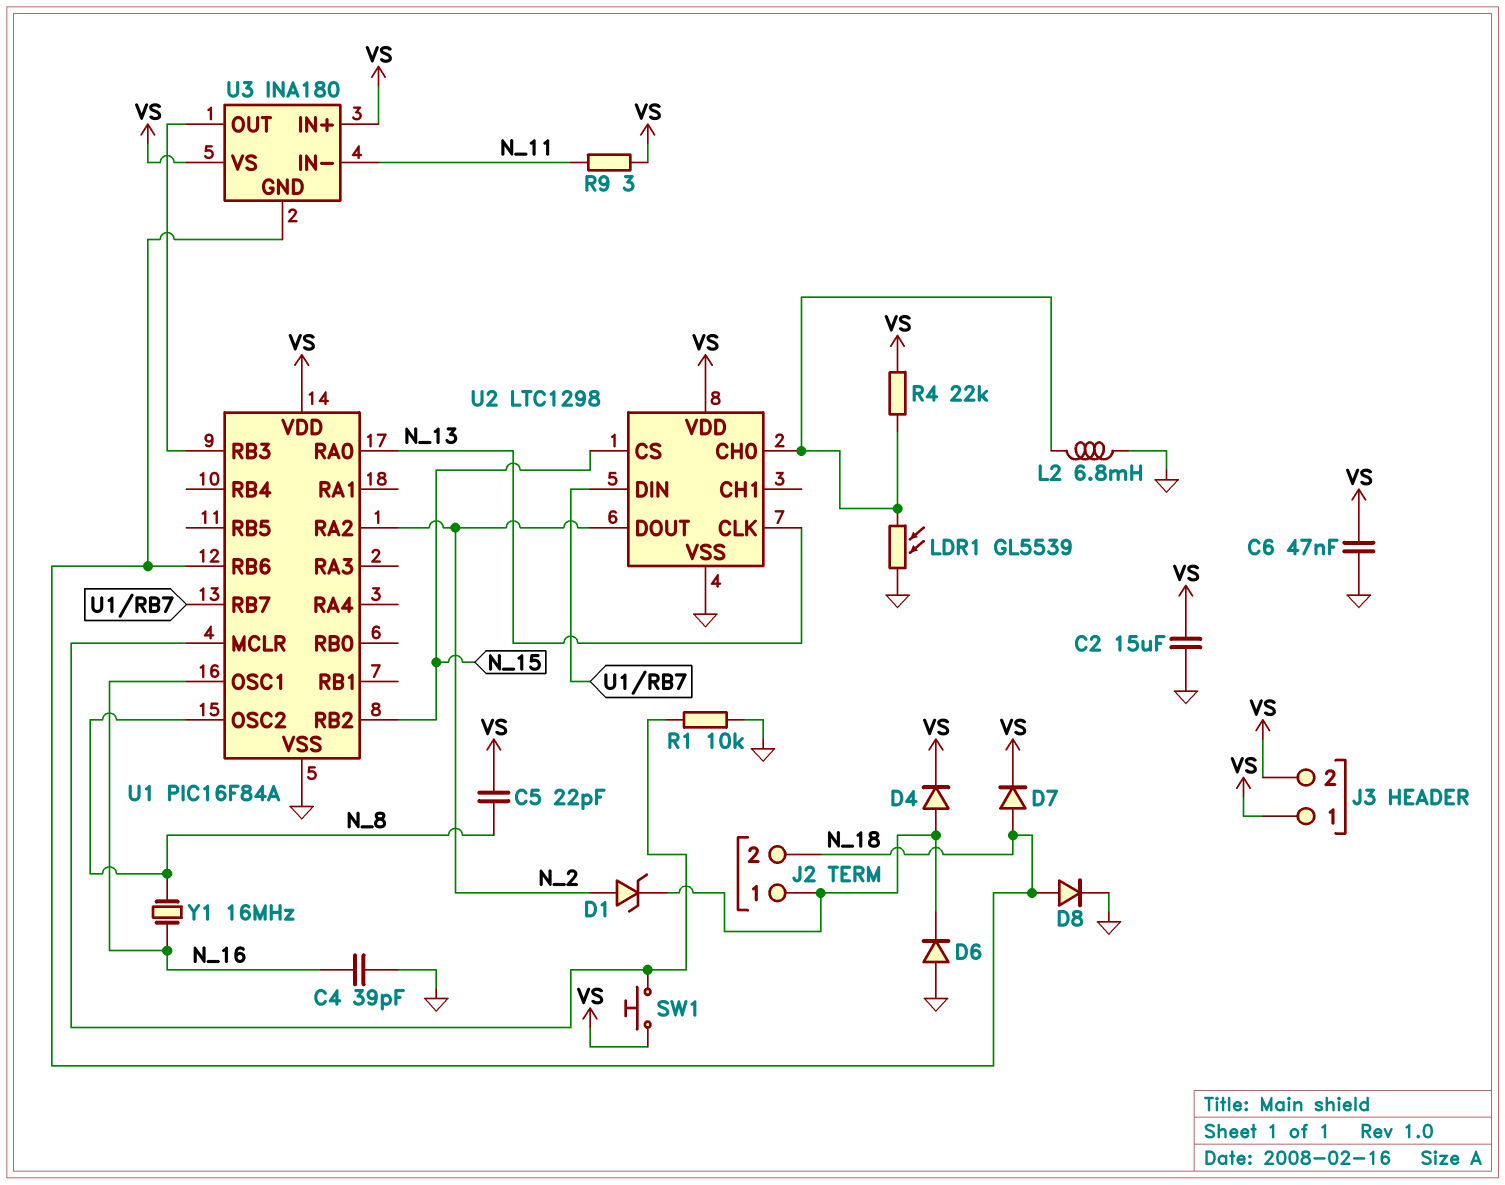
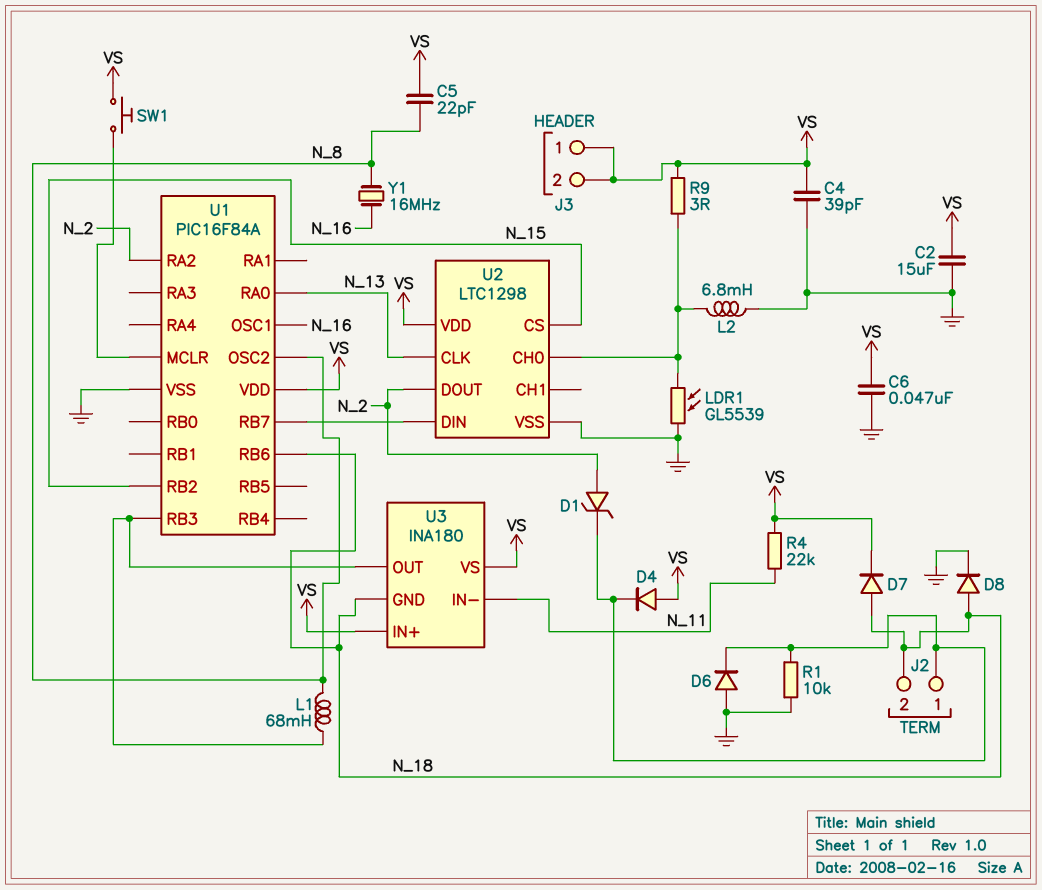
C4: 39pF (GND, N_16) -> 39pF (GND, VS)
D4: diode (A J2/1, K VS) -> diode (A VS, K J2/1)
L1: none -> 68mH (N_8, U1/RB3)
R1: 10k (GND, U1/MCLR) -> 10k (GND, J2/1)
R4: 22k (U2/CH0, VS) -> 22k (N_11, VS)
R9: 3 (N_11, VS) -> 3 (U2/CH0, VS)

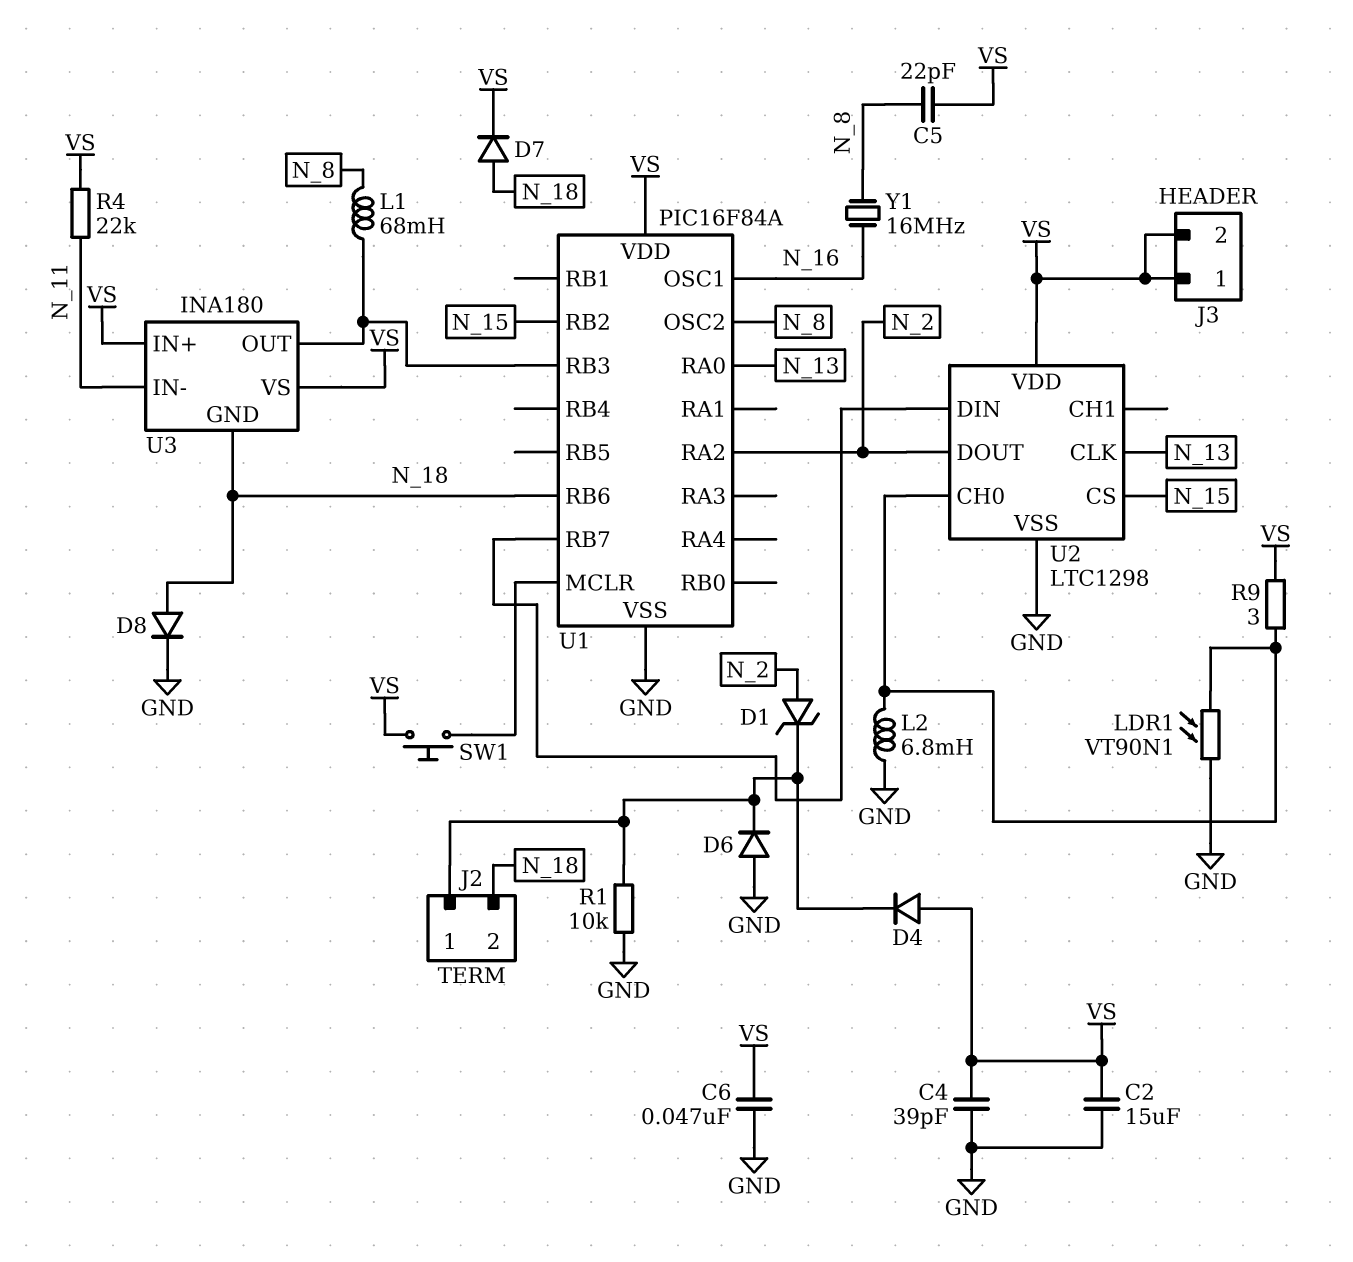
LDR1: GL5539 (GND, U2/CH0) -> VT90N1 (GND, U2/CH0)

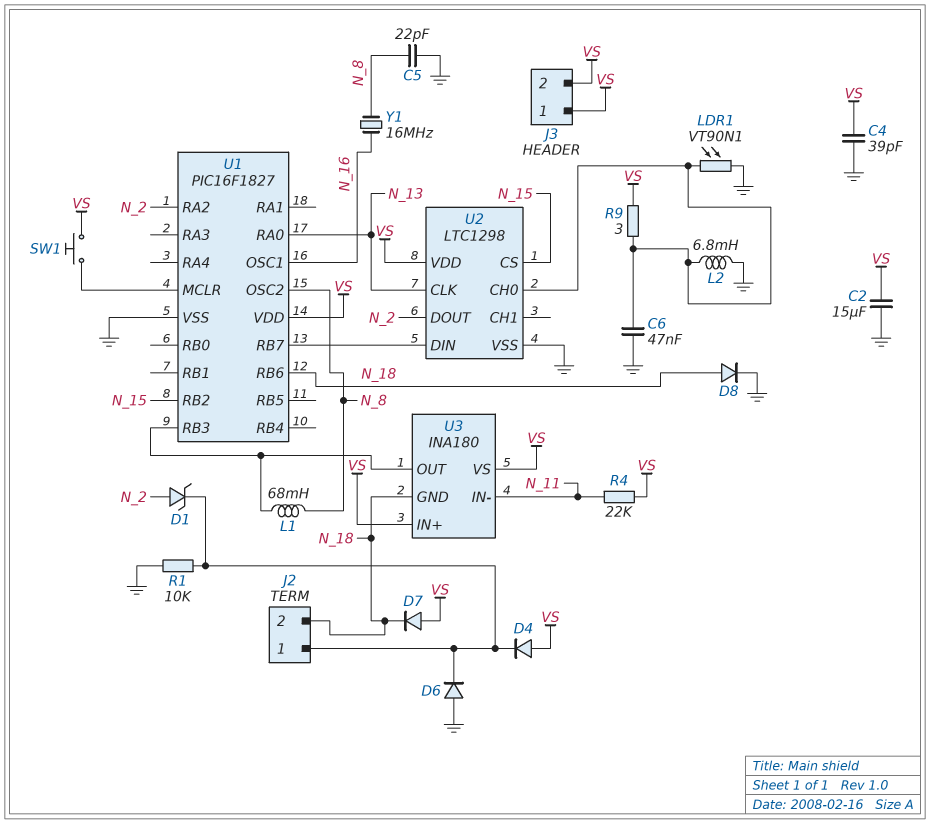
C5: 22pF (N_8, VS) -> 22pF (GND, N_8)
C6: 47nF (GND, VS) -> 47nF (GND, U2/CH0)
D7: diode (A N_18, K VS) -> diode (A VS, K N_18)
U1: PIC16F84A -> PIC16F1827

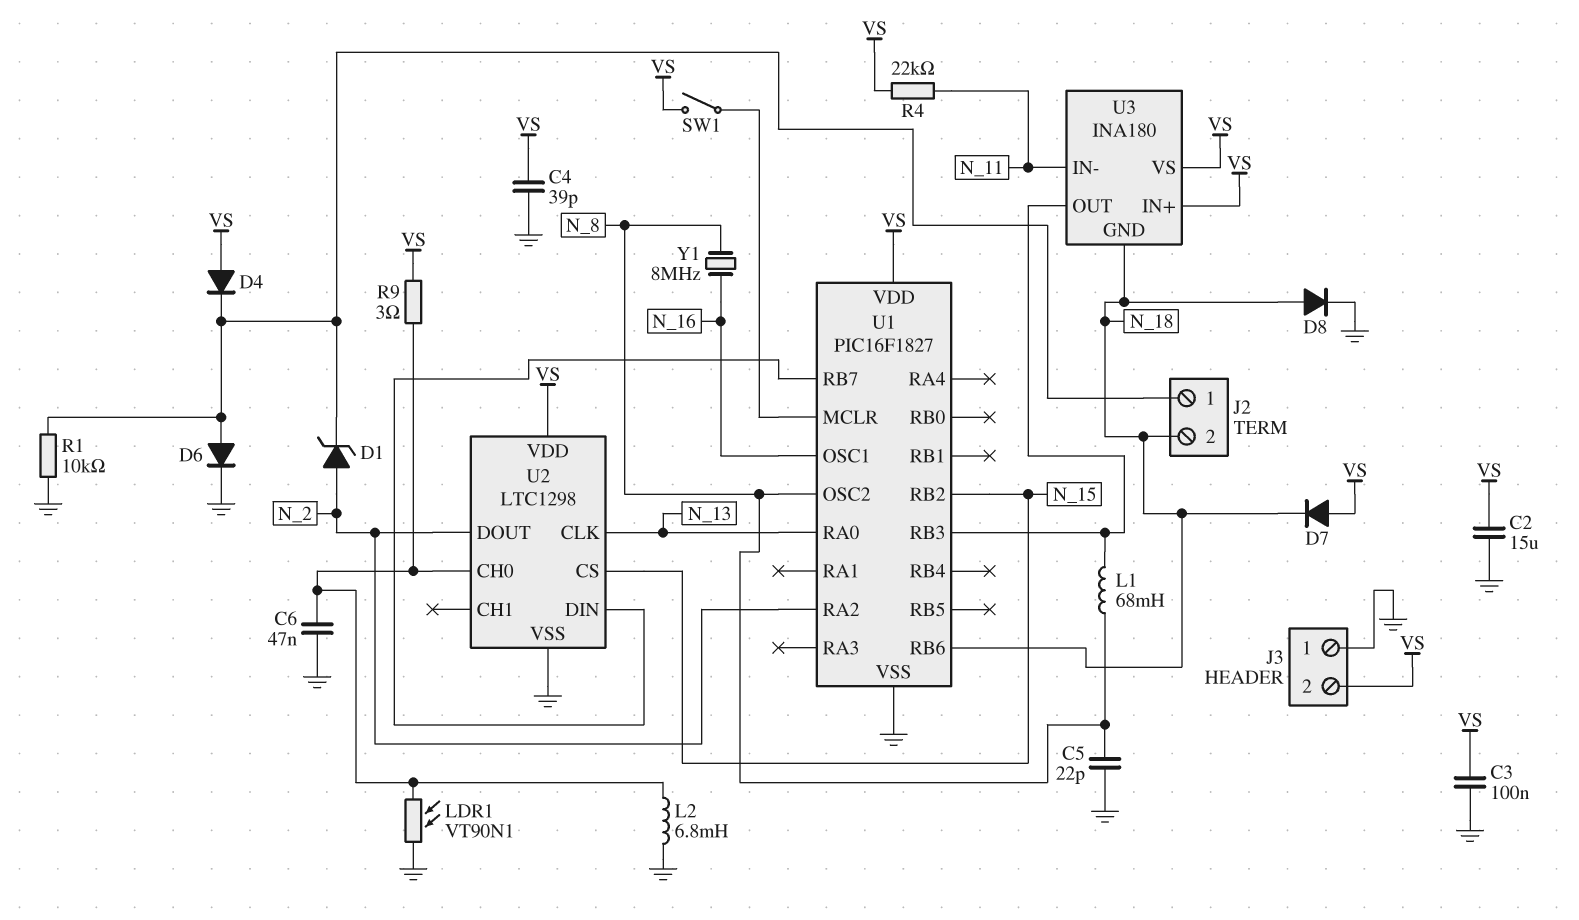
C3: none -> 100nF (GND, VS)
D6: diode (A GND, K J2/1) -> diode (A J2/1, K GND)
J3 pin 1: VS -> GND
SW1: button (U1/MCLR, VS) -> switch (U1/MCLR, VS)
Y1: 16MHz (N_8, N_16) -> 8MHz (N_8, N_16)

